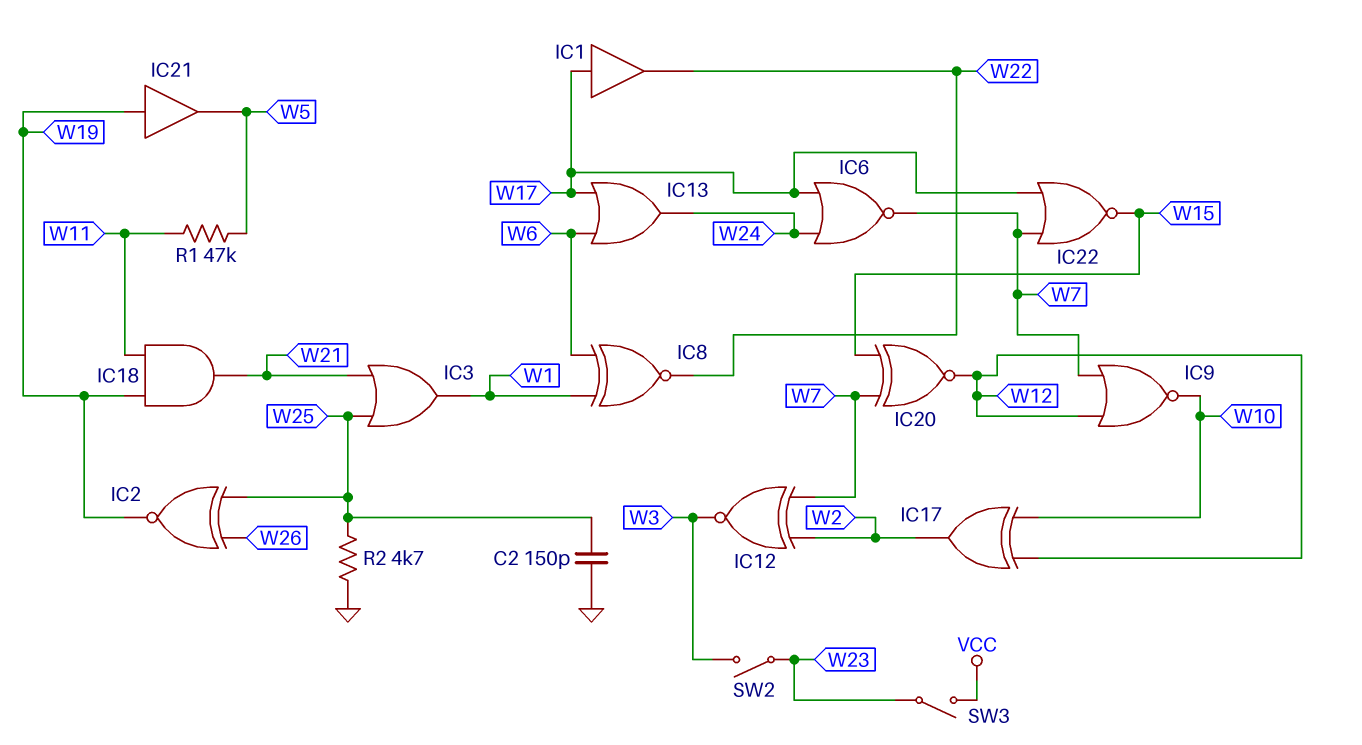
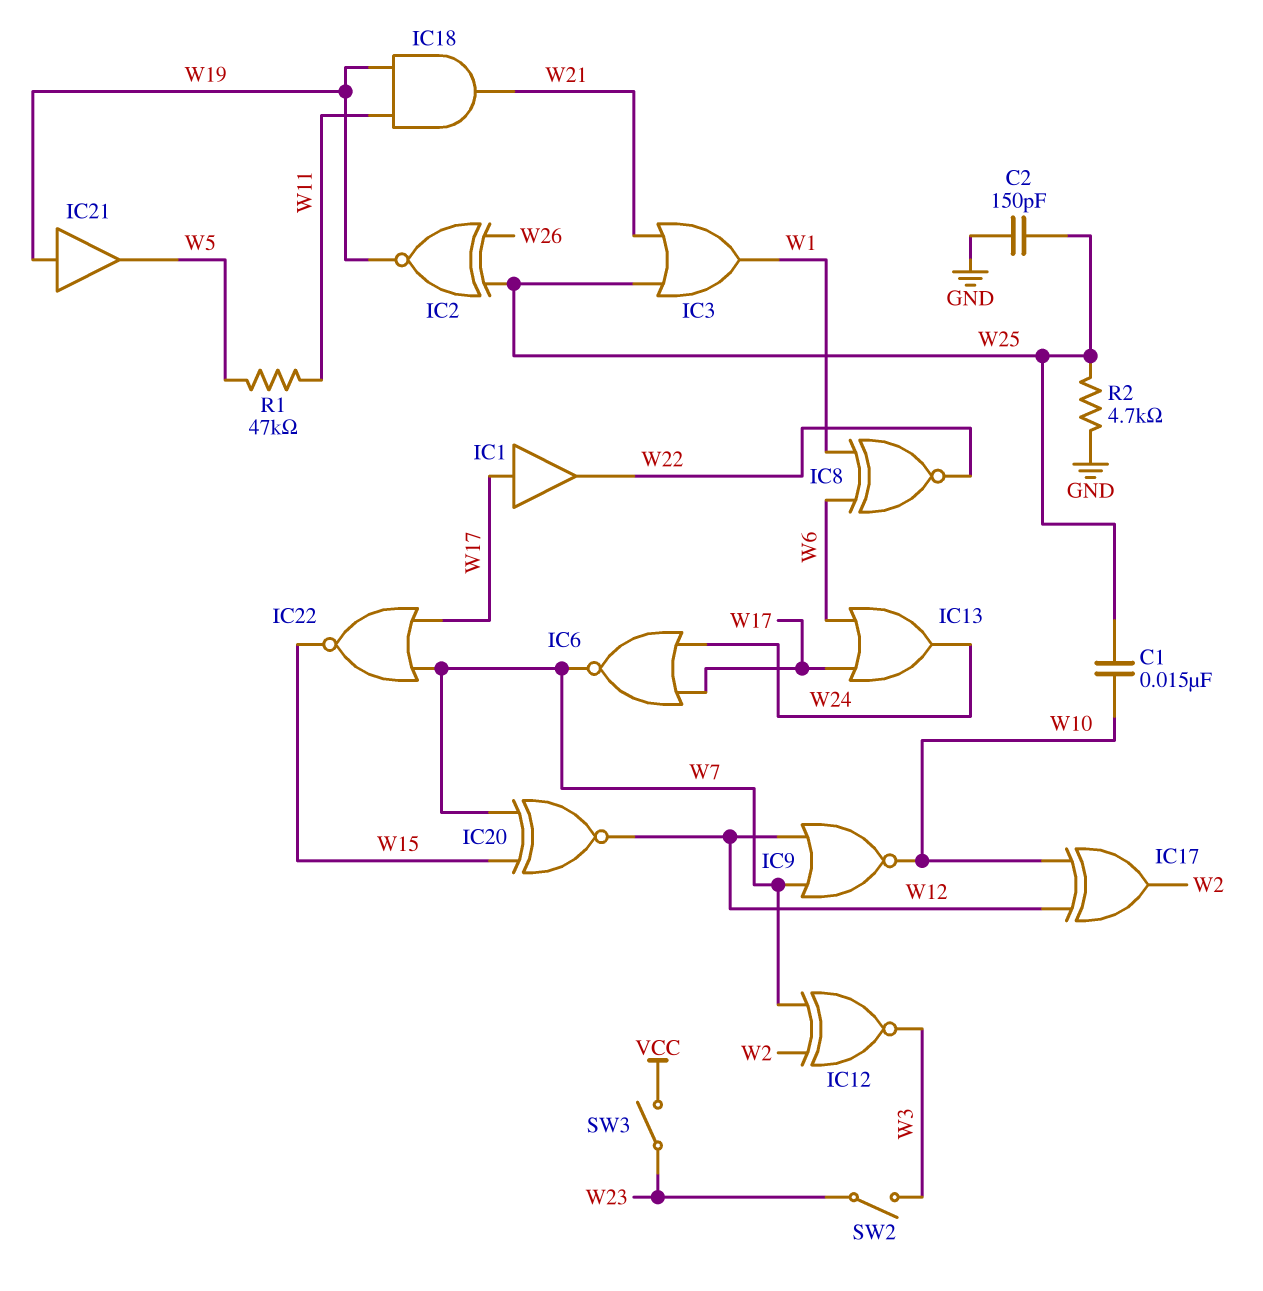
C1: none -> 15nF (W10, W25)

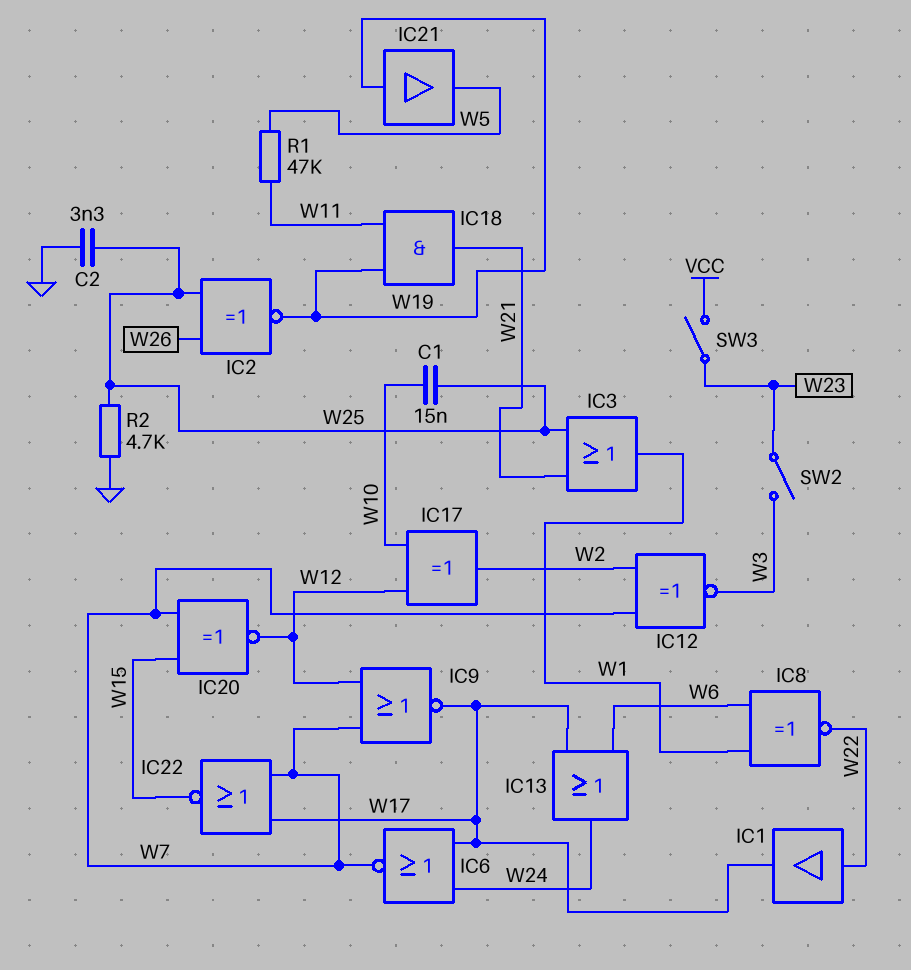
C2: 150pF (GND, W25) -> 3.3nF (GND, W25)
IC1: buffer (in W17, out W22) -> buffer (in W22, out W17)
IC9: NOR (in W7, in W12, out W10) -> NOR (in W7, in W12, out W17)

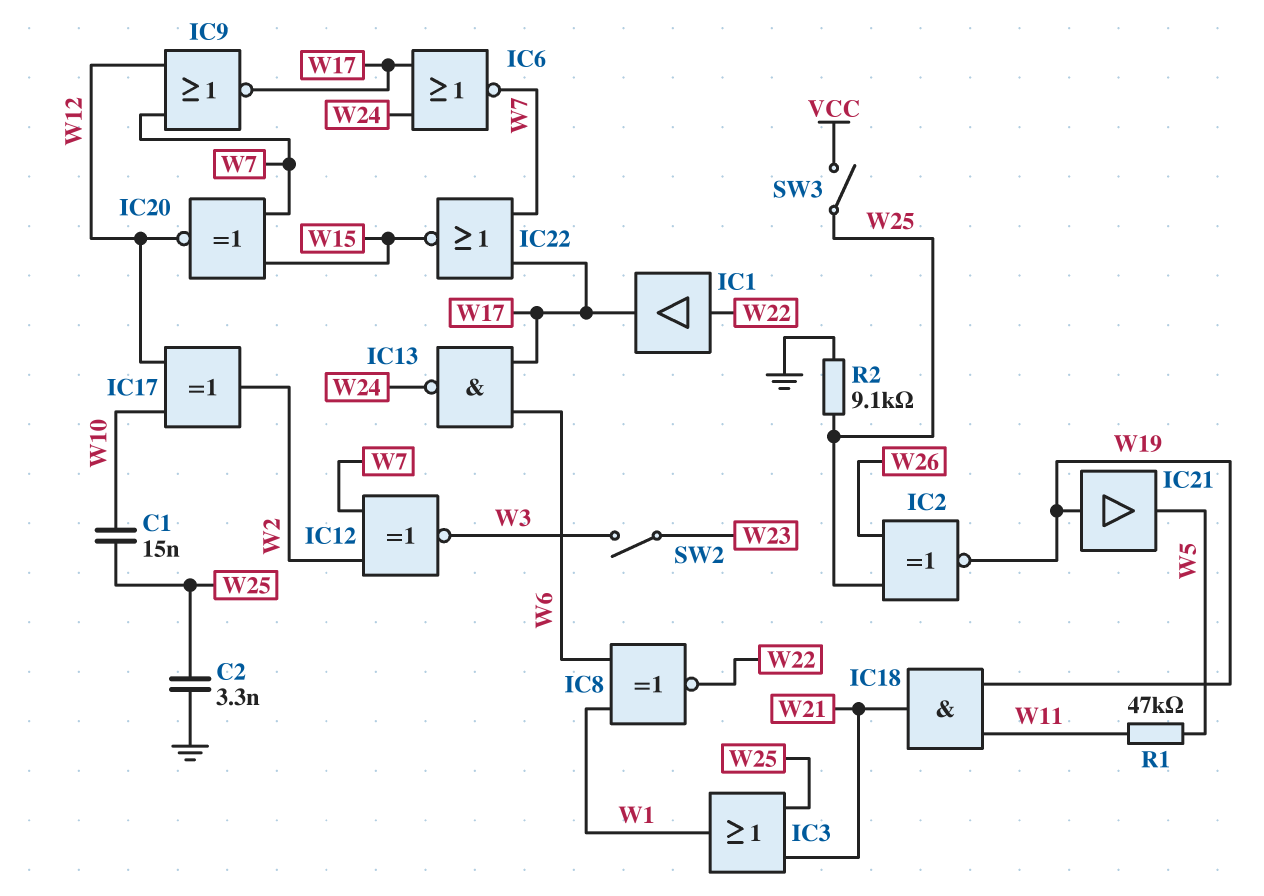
IC13: OR (in W6, in W17, out W24) -> NAND (in W6, in W17, out W24)
R2: 4.7k (GND, W25) -> 9.1k (GND, W25)
SW3: switch (VCC, W23) -> switch (VCC, W25)

